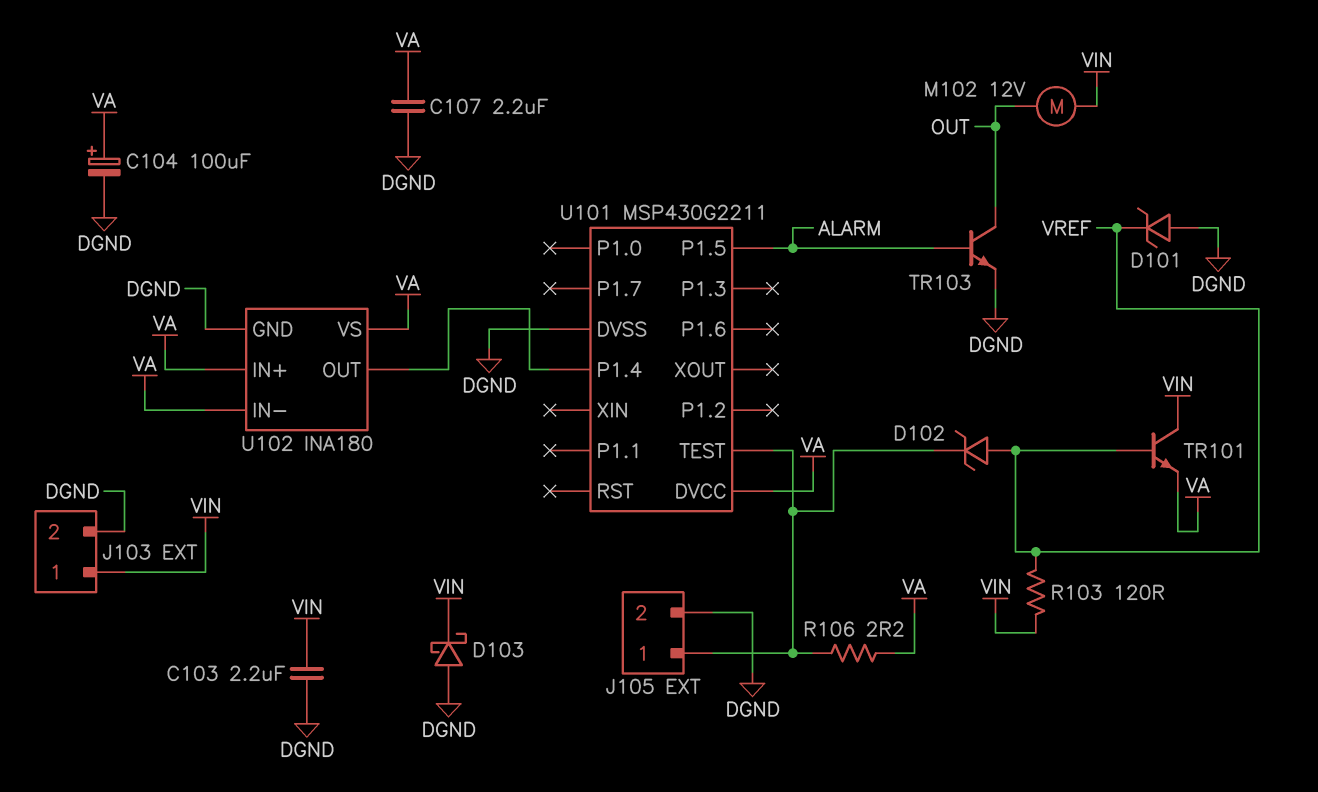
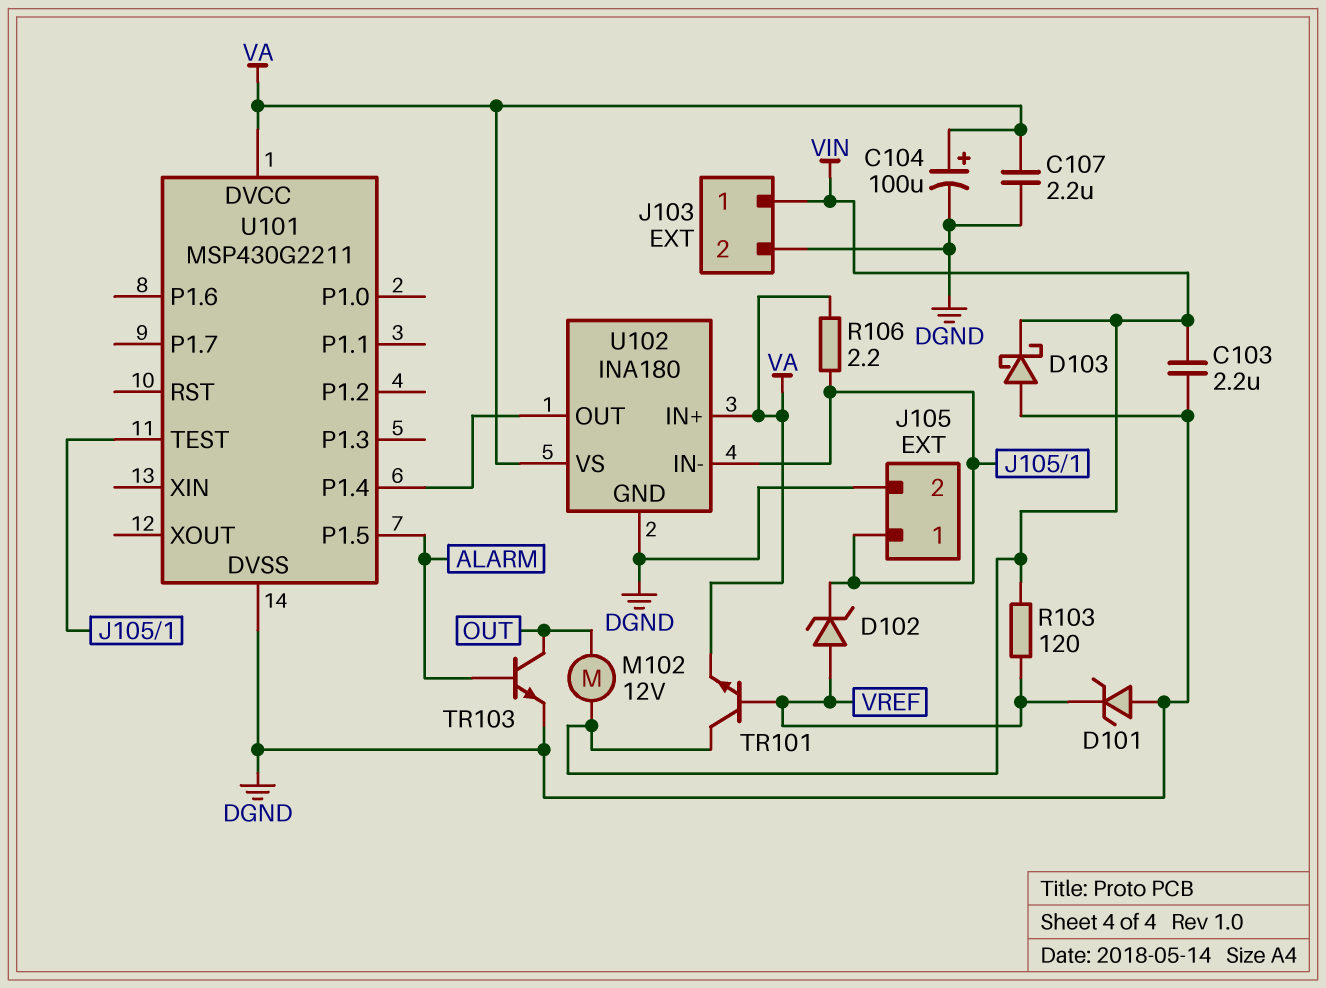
U102 pin IN-: VA -> J105/1

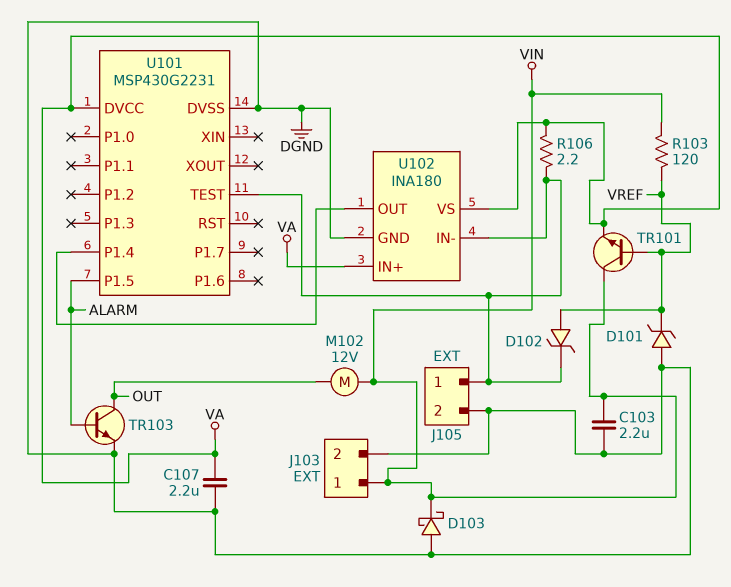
C104: 100uF (plus VA, minus DGND) -> none
U101: MSP430G2211 -> MSP430G2231

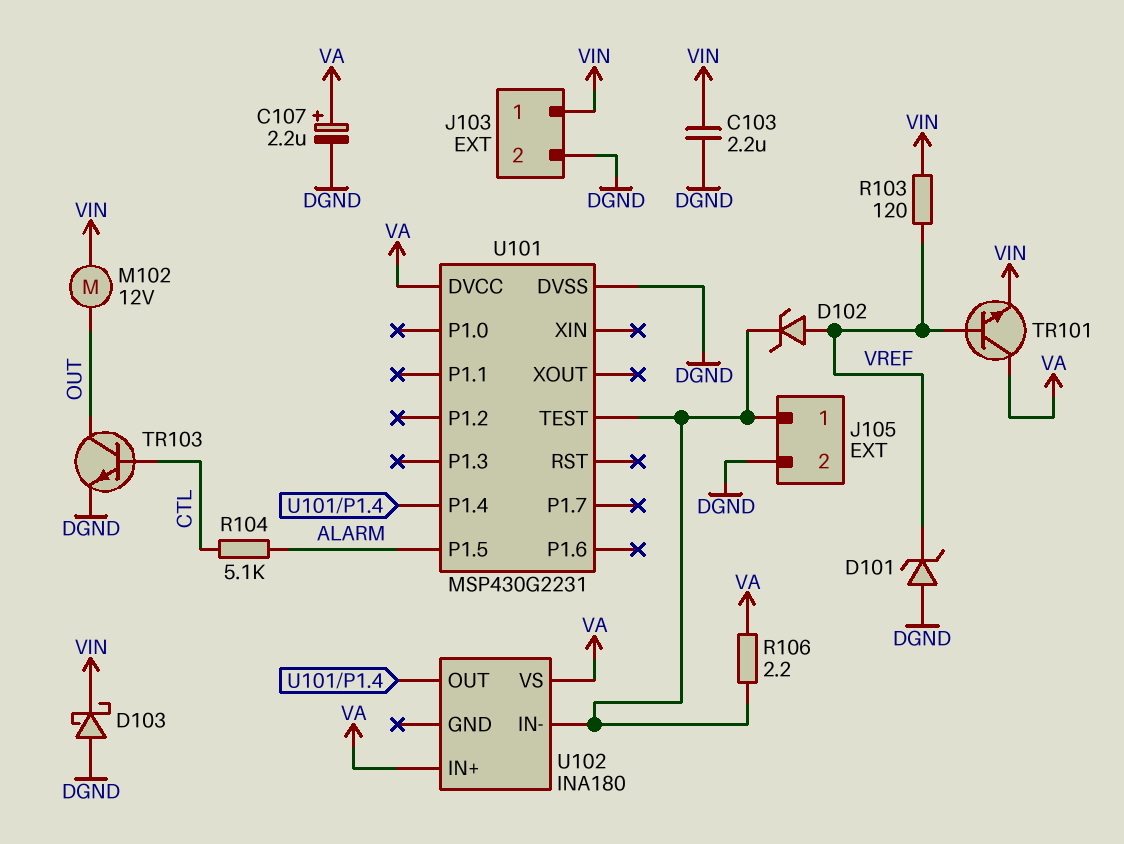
C107: 2.2uF (DGND, VA) -> 2.2uF (plus VA, minus DGND)
R104: none -> 5.1k (ALARM, CTL)
TR101: NPN (B VREF, C VIN, E VA) -> NPN (B VREF, C VA, E VIN)
TR103: NPN (B ALARM, C OUT, E DGND) -> NPN (B CTL, C OUT, E DGND)
U102 pin GND: DGND -> none

